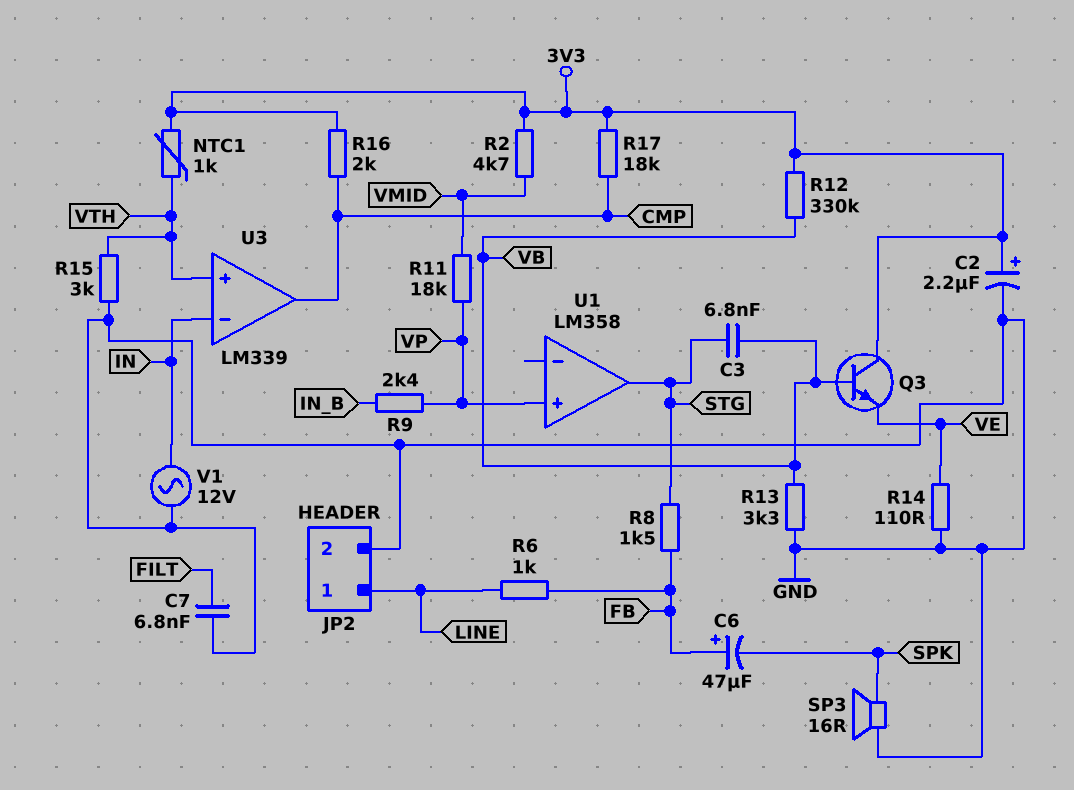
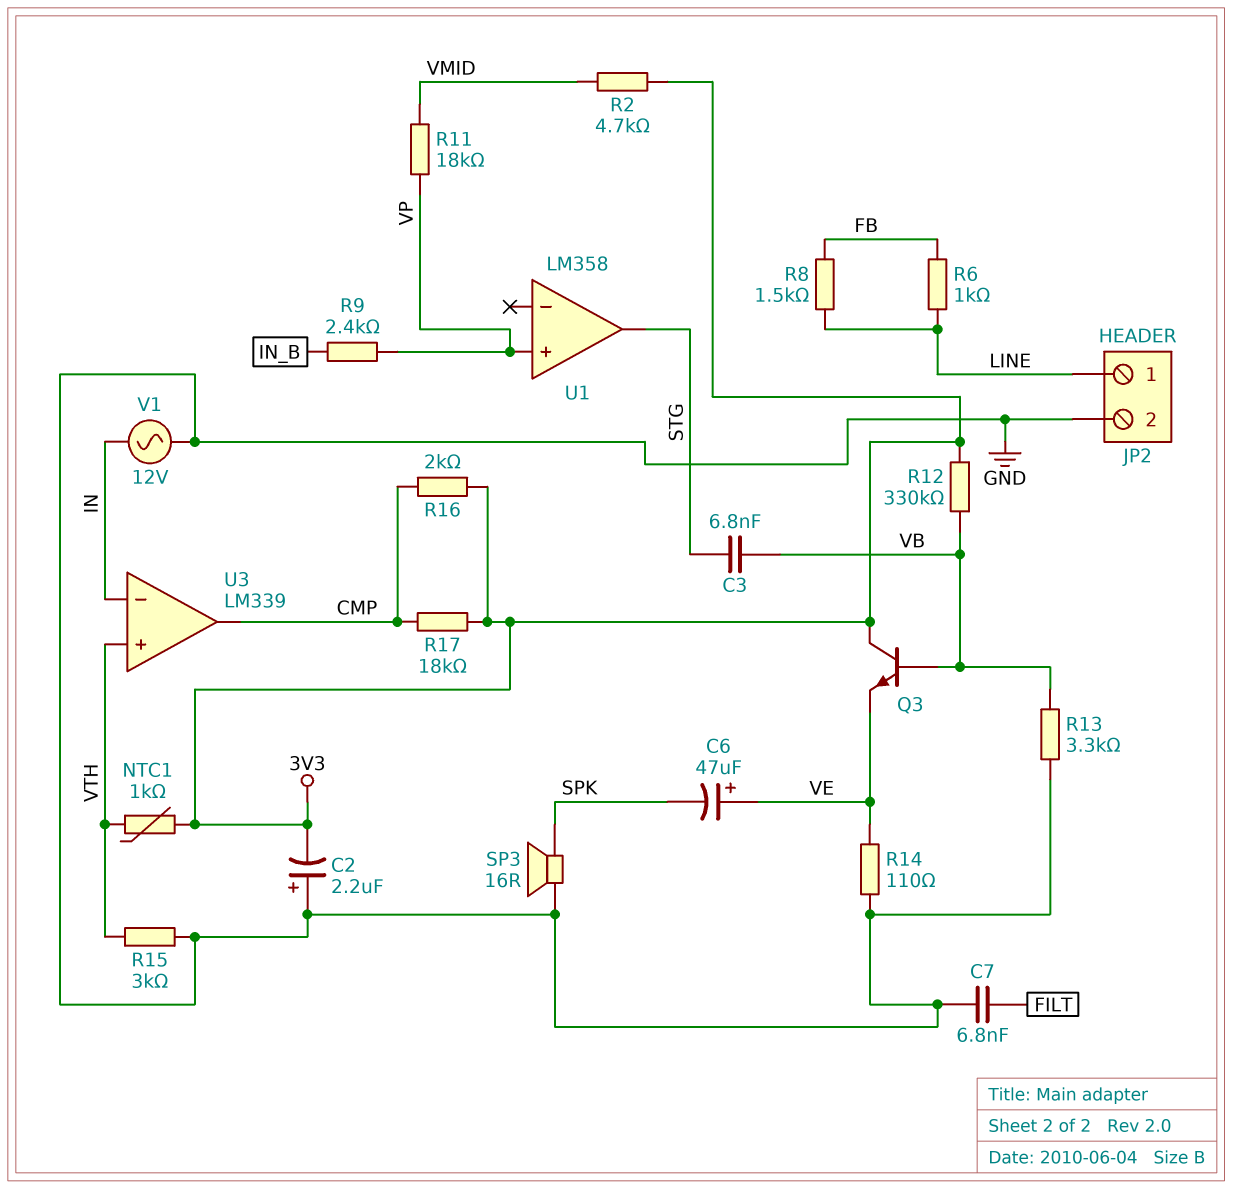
C2: 2.2uF (plus 3V3, minus GND) -> 2.2uF (plus GND, minus 3V3)
C6: 47uF (plus FB, minus SPK) -> 47uF (plus VE, minus SPK)
R8: 1.5k (FB, STG) -> 1.5k (FB, LINE)

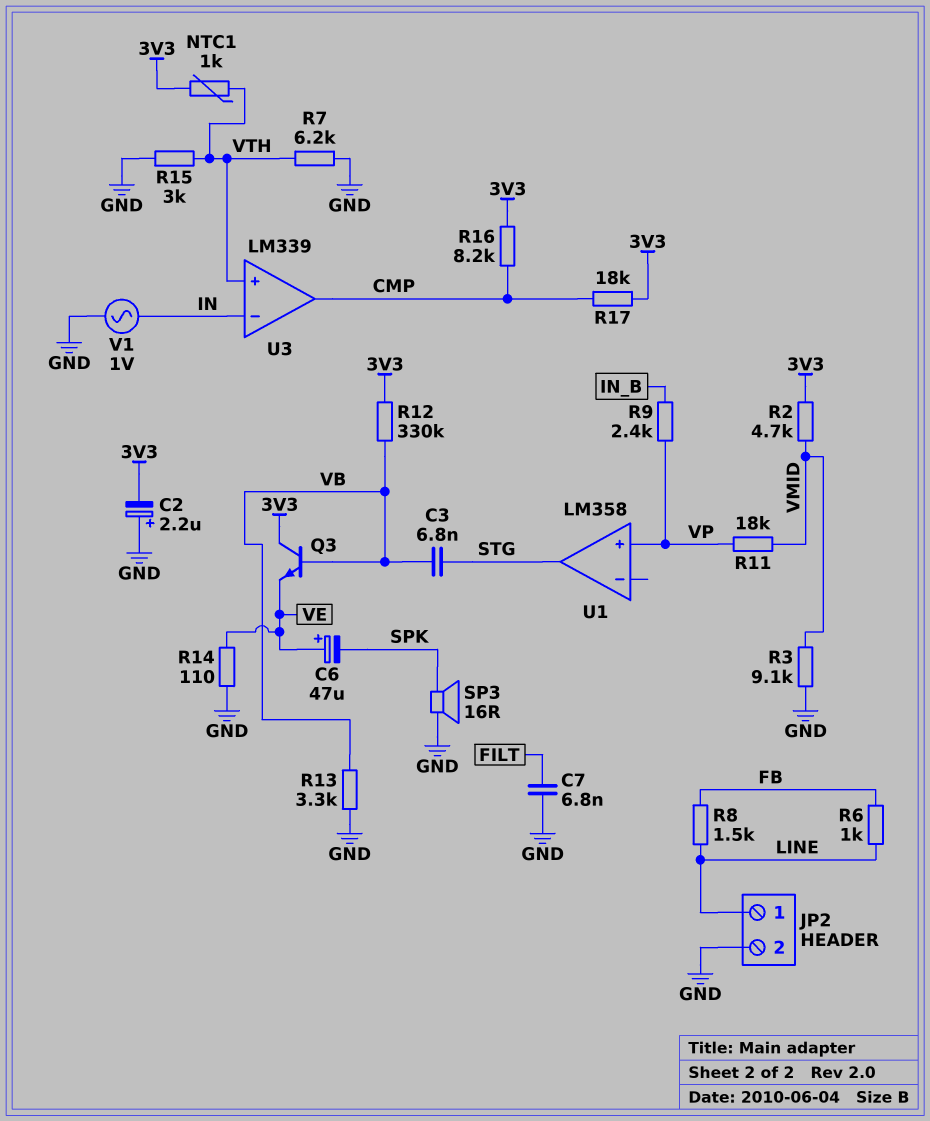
R3: none -> 9.1k (GND, VMID)
R7: none -> 6.2k (GND, VTH)
R16: 2k (3V3, CMP) -> 8.2k (3V3, CMP)
V1: AC 12V (GND, IN) -> AC 1V (GND, IN)

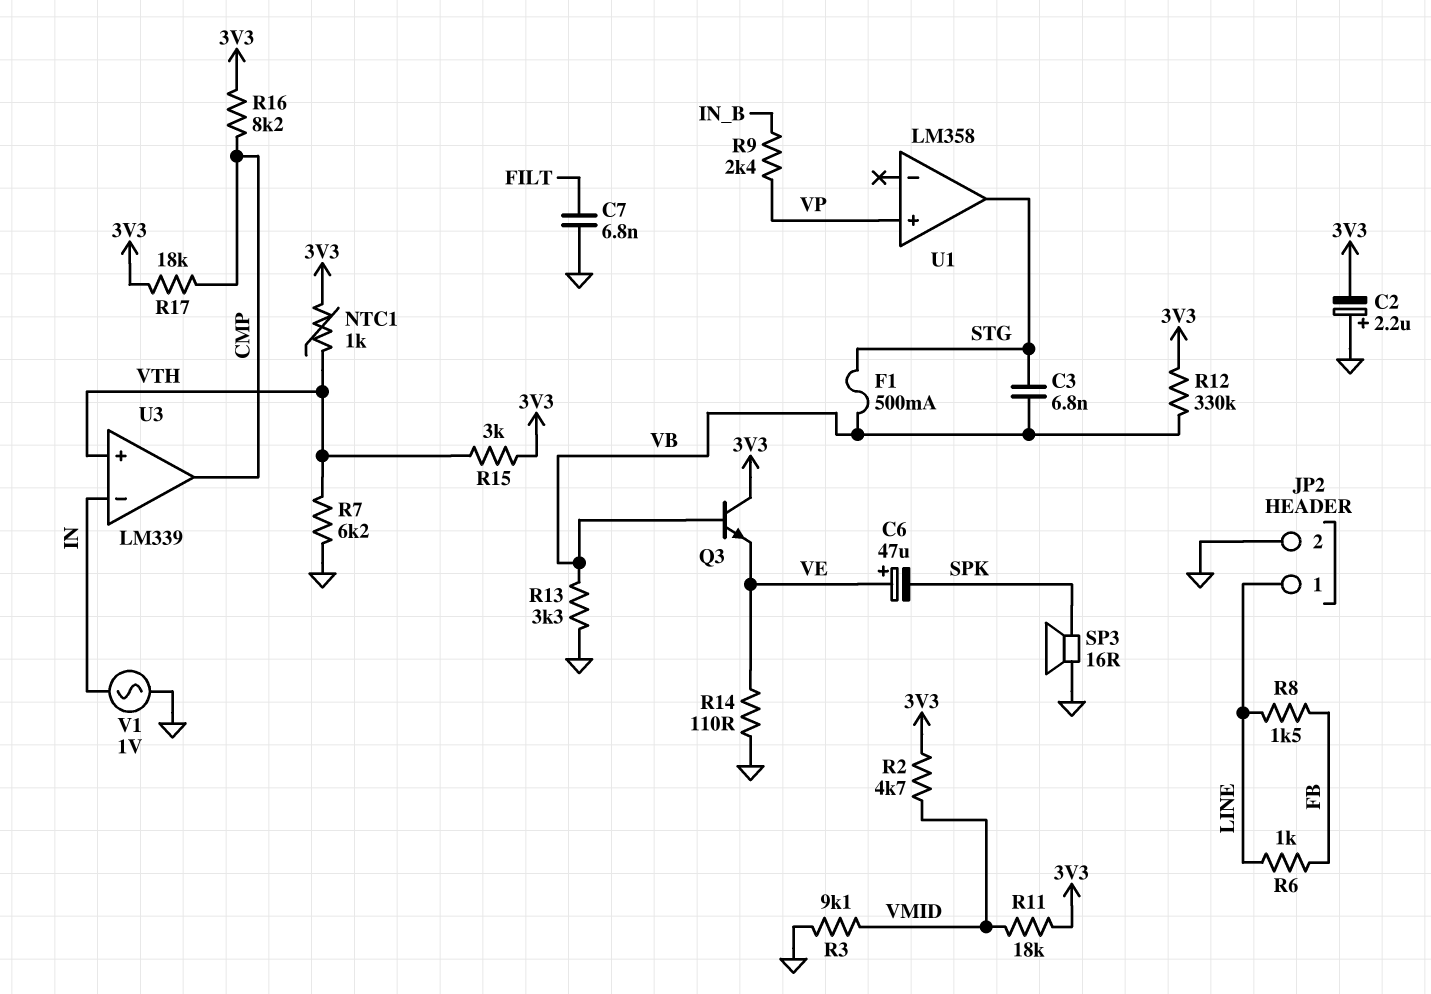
F1: none -> 500mA (STG, VB)
R11: 18k (VMID, VP) -> 18k (3V3, VMID)
R15: 3k (GND, VTH) -> 3k (3V3, VTH)

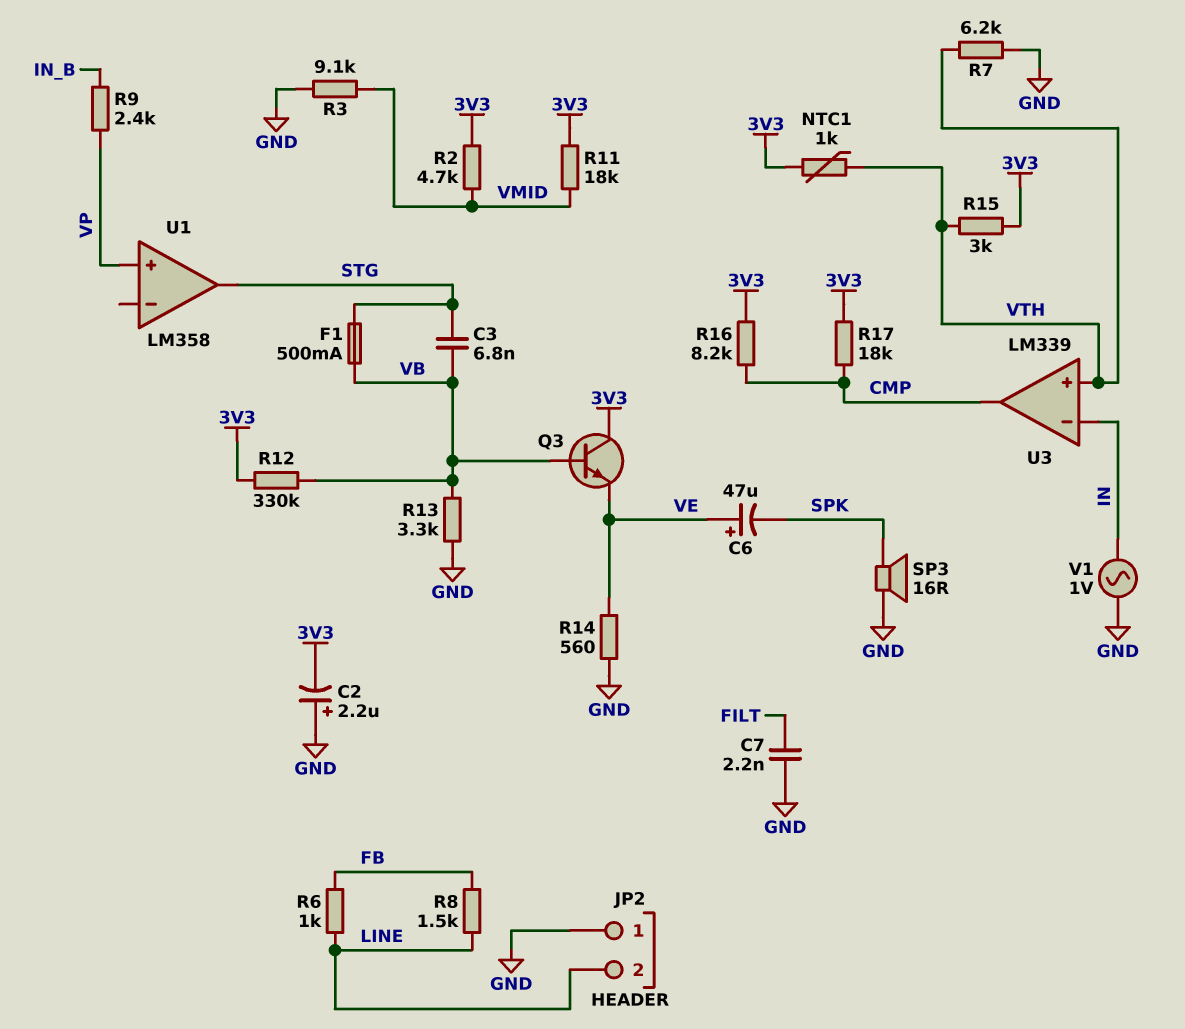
C7: 6.8nF (FILT, GND) -> 2.2nF (FILT, GND)
JP2 pin 1: LINE -> GND
JP2 pin 2: GND -> LINE
R14: 110 (GND, VE) -> 560 (GND, VE)

